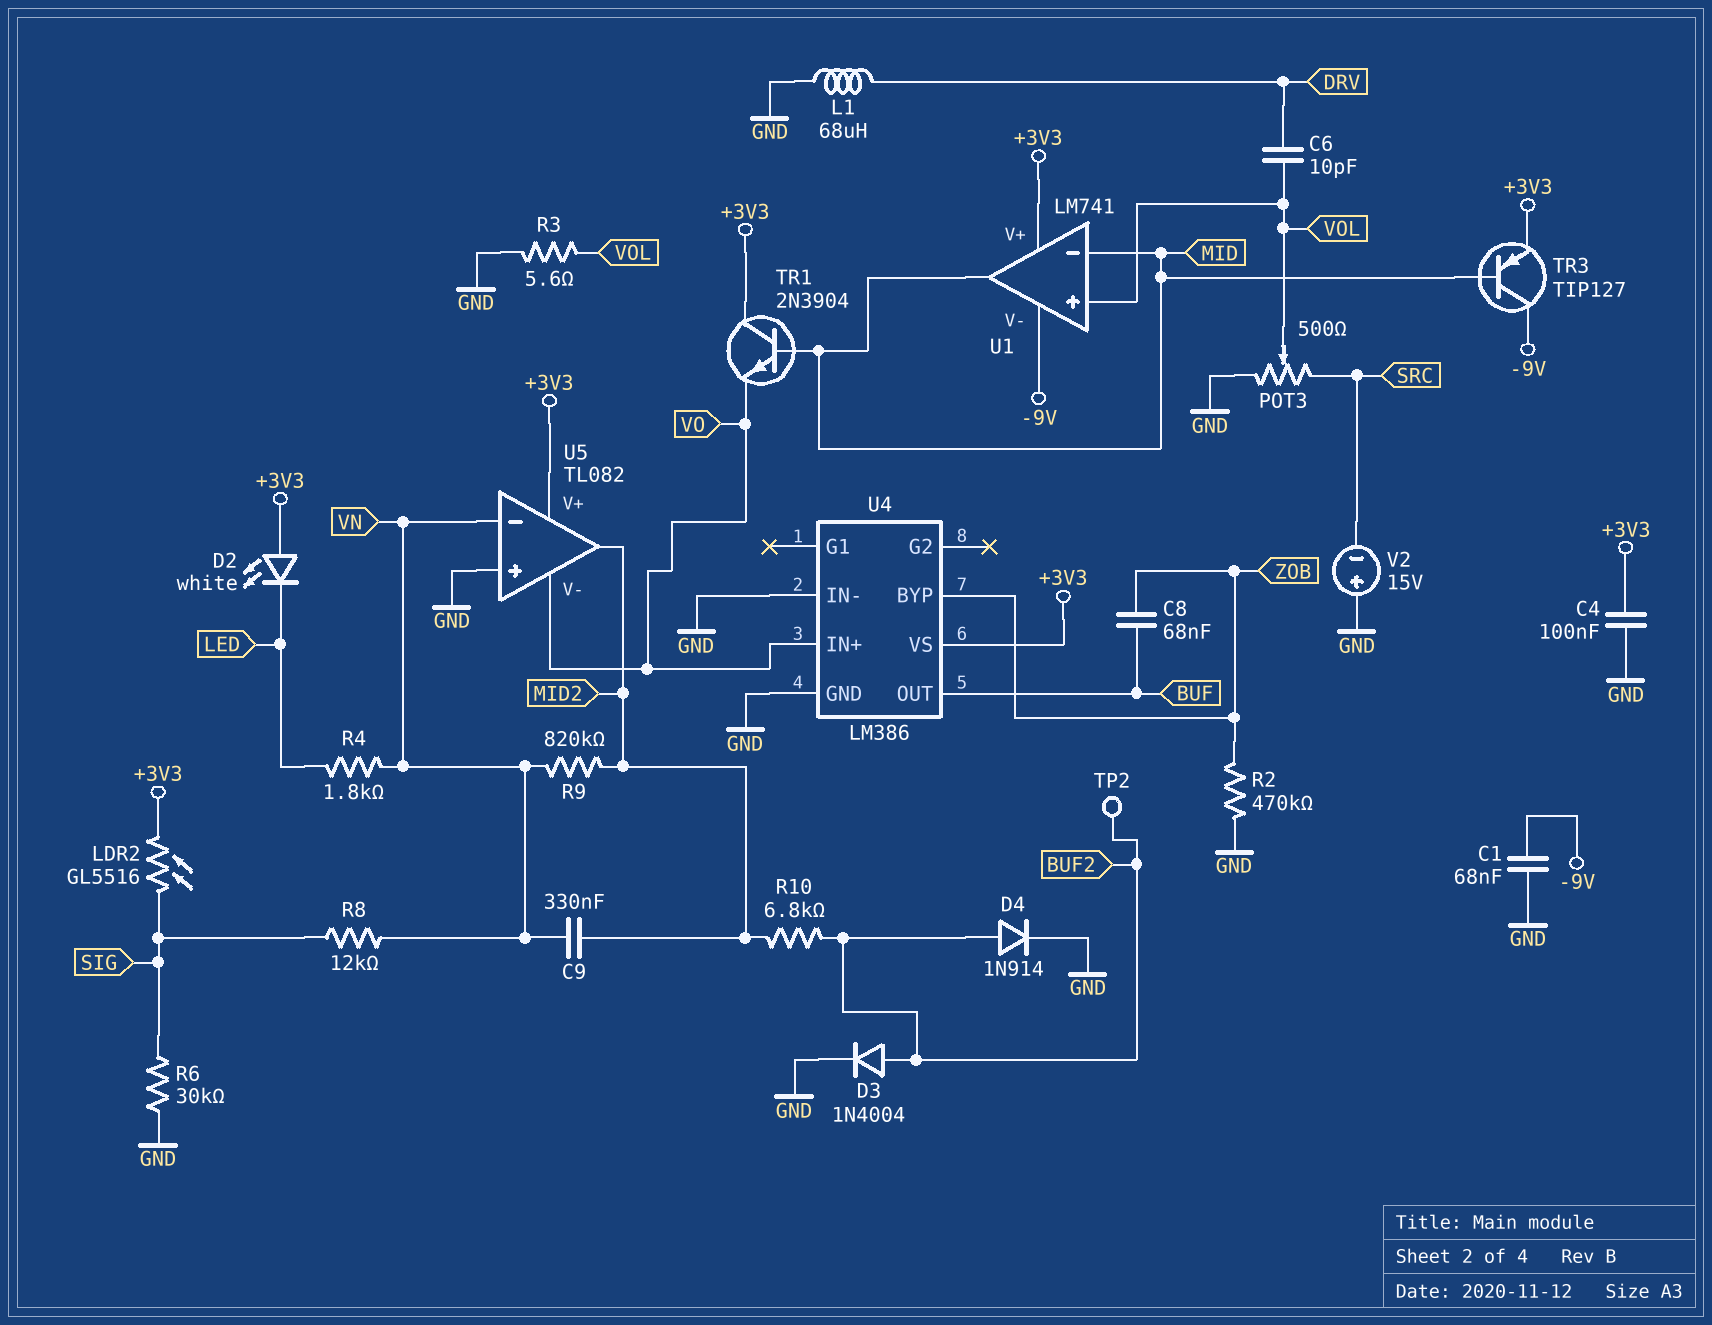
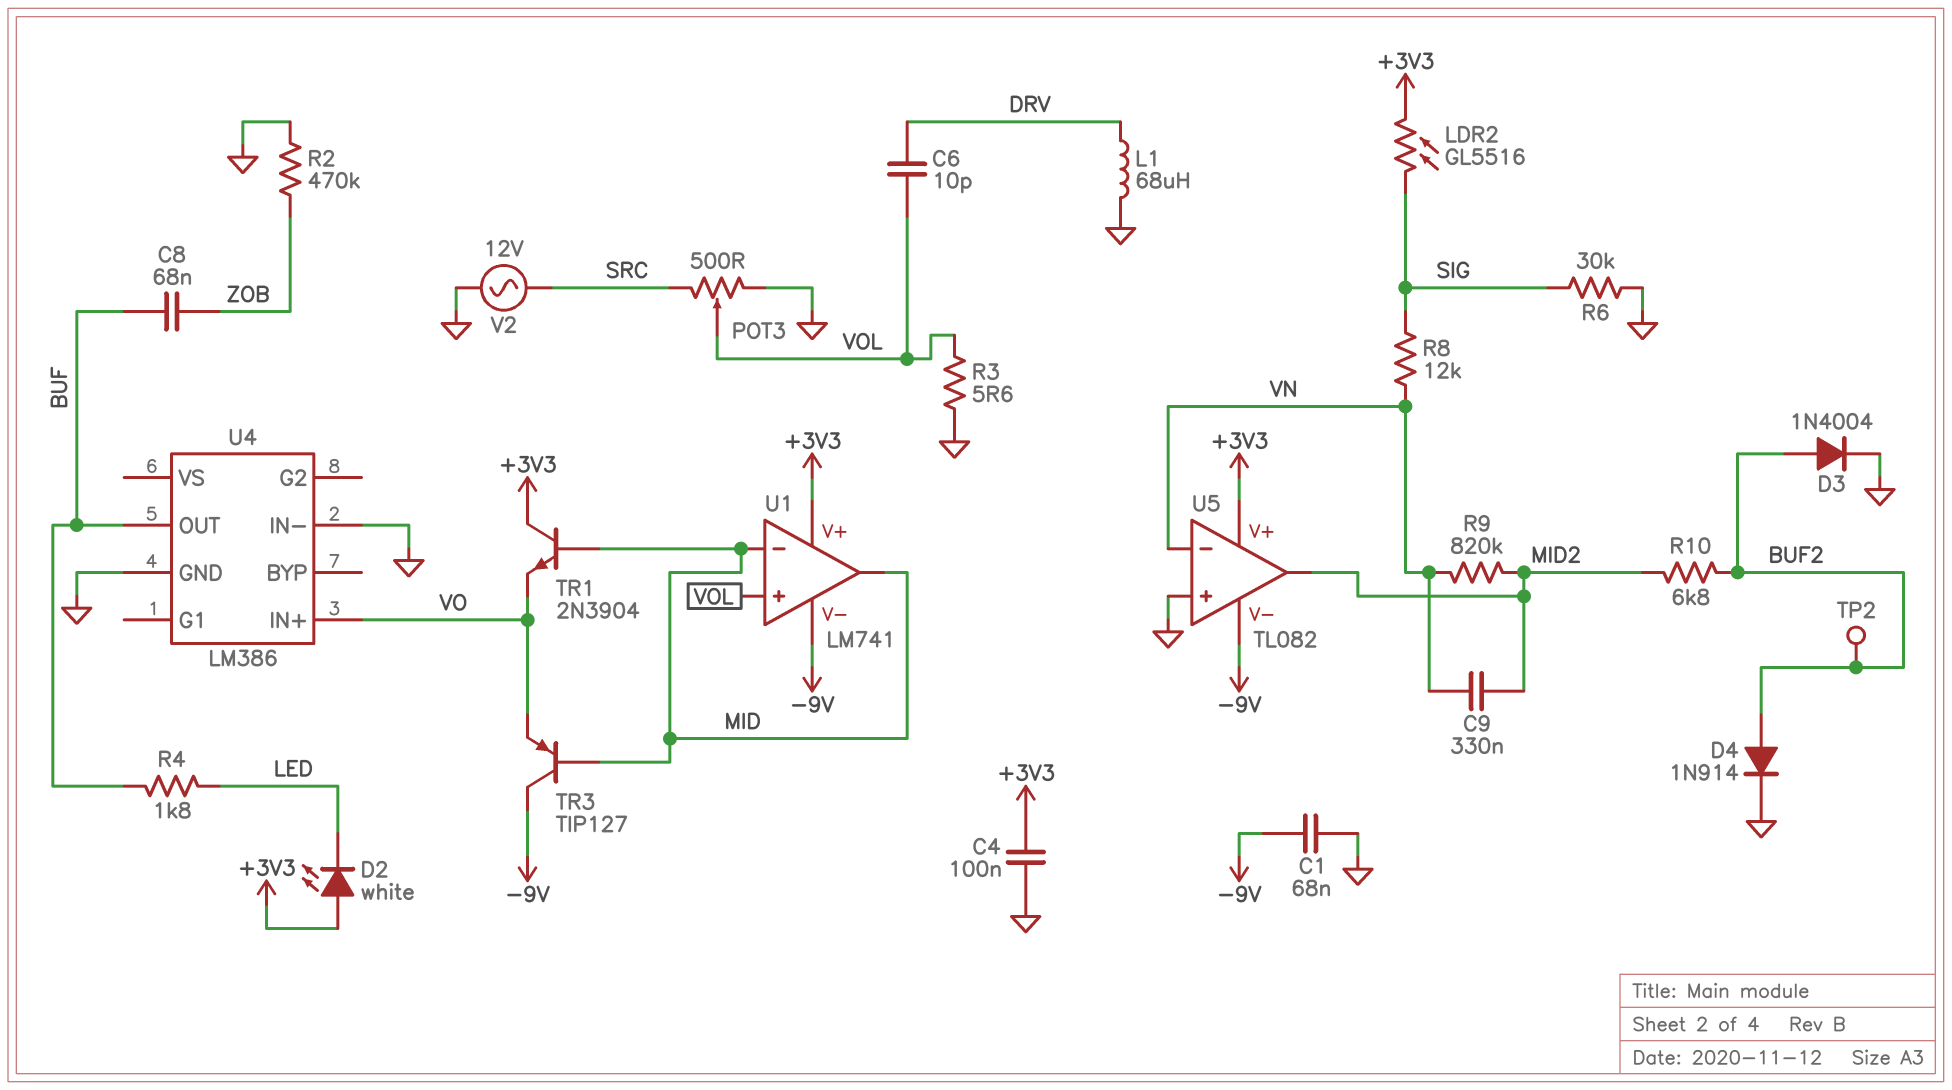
R4: 1.8k (LED, VN) -> 1.8k (BUF, LED)
TR3: PNP TIP127 (B MID, C -9V, E +3V3) -> PNP TIP127 (B MID, C -9V, E VO)
U4 pin BYP: ZOB -> none
U4 pin VS: +3V3 -> none
U5 pin V-: VO -> -9V
V2: 15V (plus GND, minus SRC) -> AC 12V (GND, SRC)

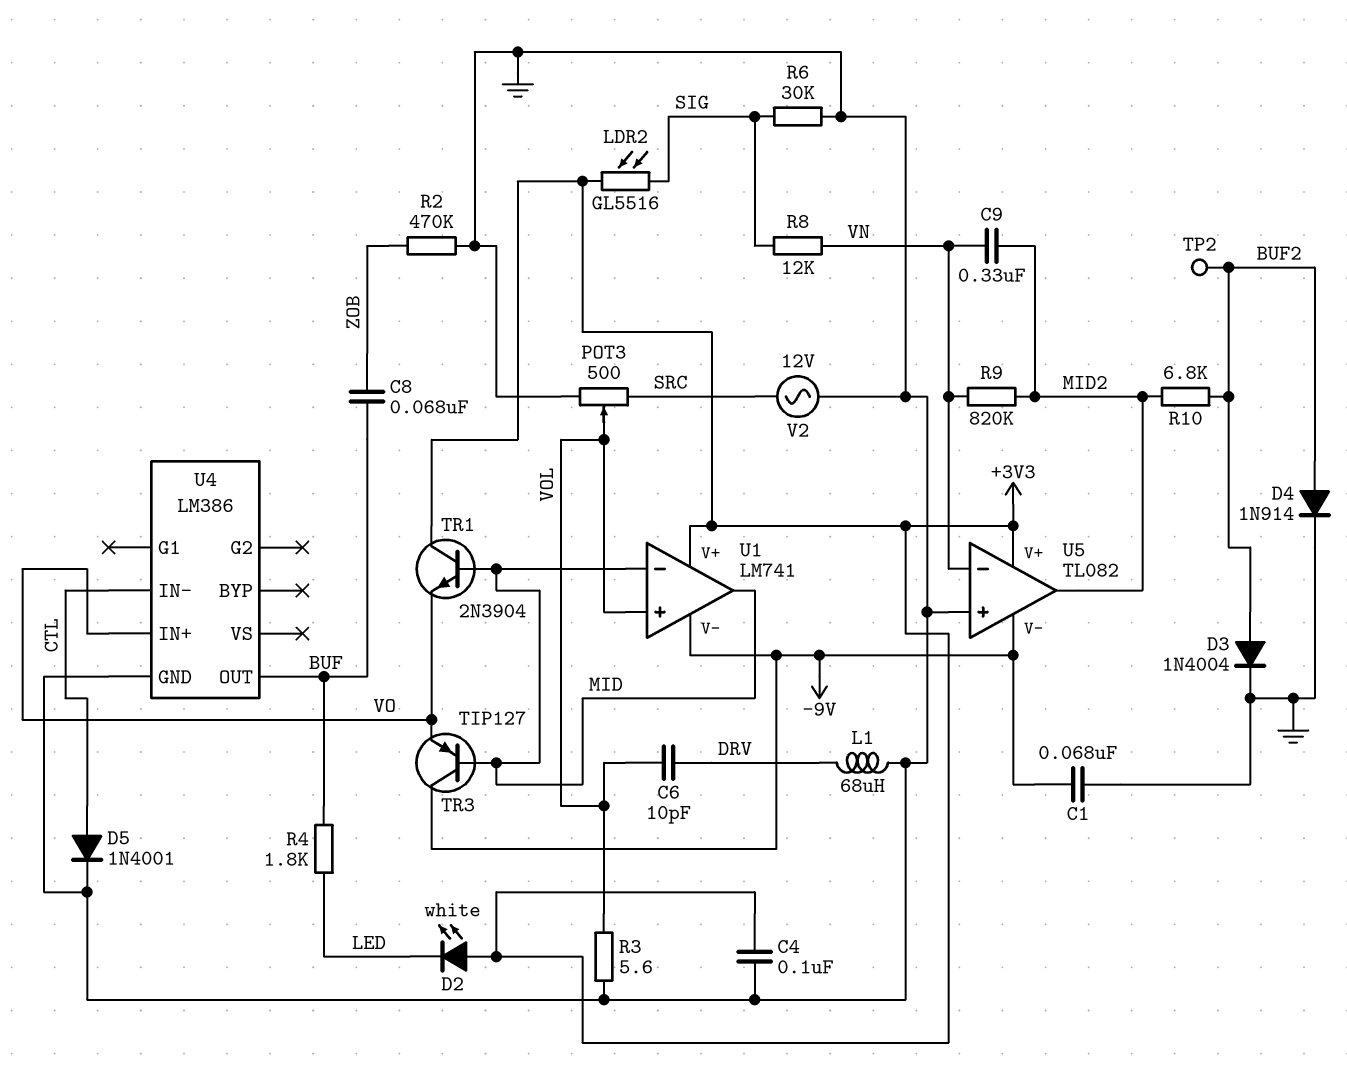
D5: none -> diode 1N4001 (A CTL, K GND)
U4 pin IN-: GND -> CTL

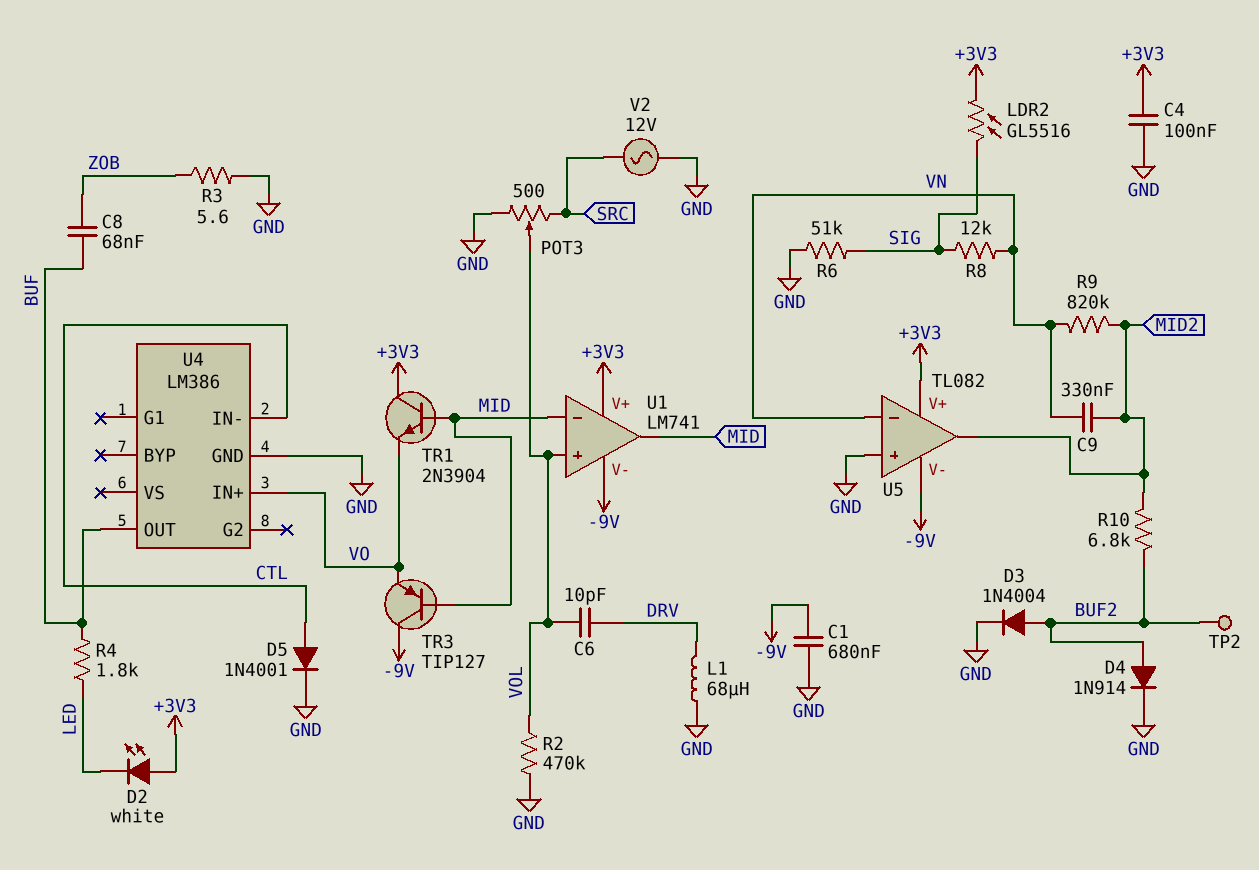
C1: 68nF (-9V, GND) -> 680nF (-9V, GND)
R2: 470k (GND, ZOB) -> 470k (GND, VOL)
R3: 5.6 (GND, VOL) -> 5.6 (GND, ZOB)
R6: 30k (GND, SIG) -> 51k (GND, SIG)

